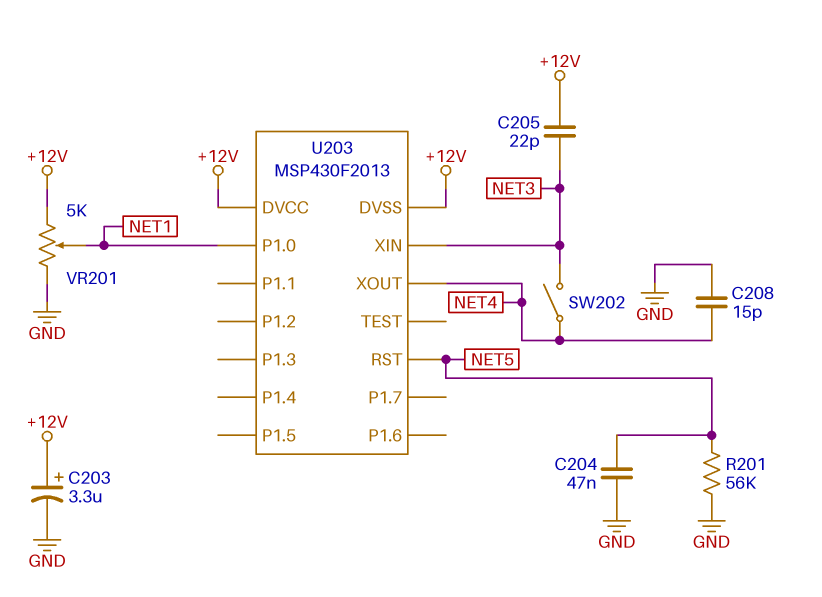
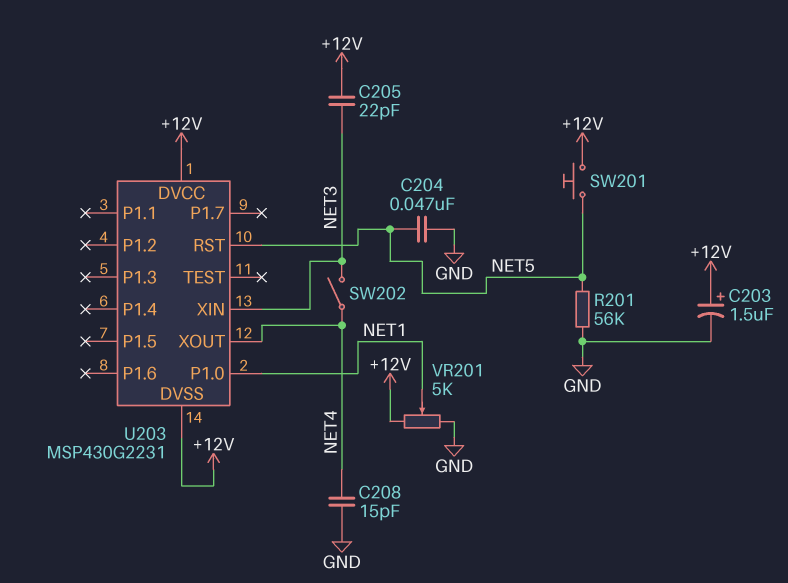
C203: 3.3uF (plus +12V, minus GND) -> 1.5uF (plus +12V, minus GND)
SW201: none -> button (+12V, NET5)
U203: MSP430F2013 -> MSP430G2231

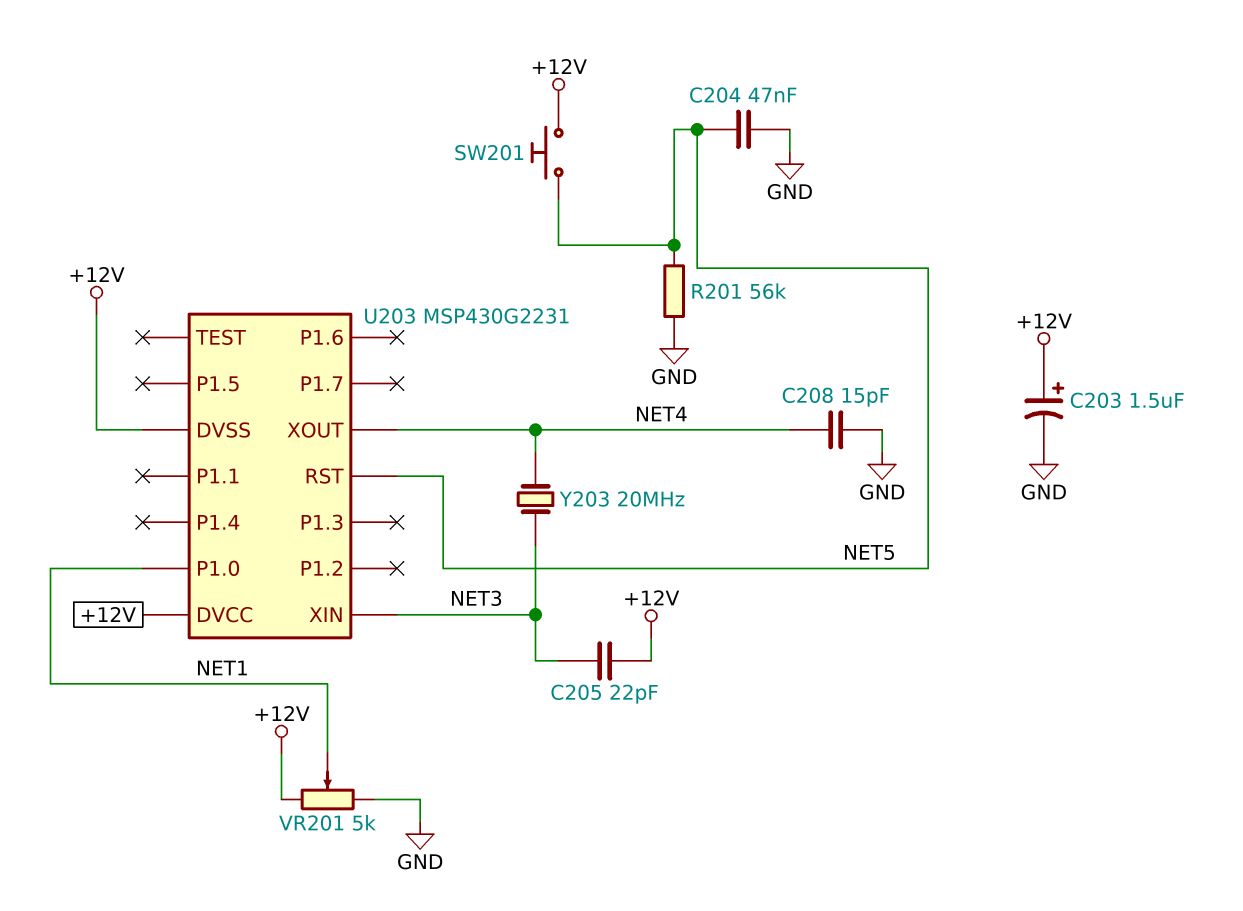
SW202: switch (NET3, NET4) -> none
Y203: none -> 20MHz (NET3, NET4)

